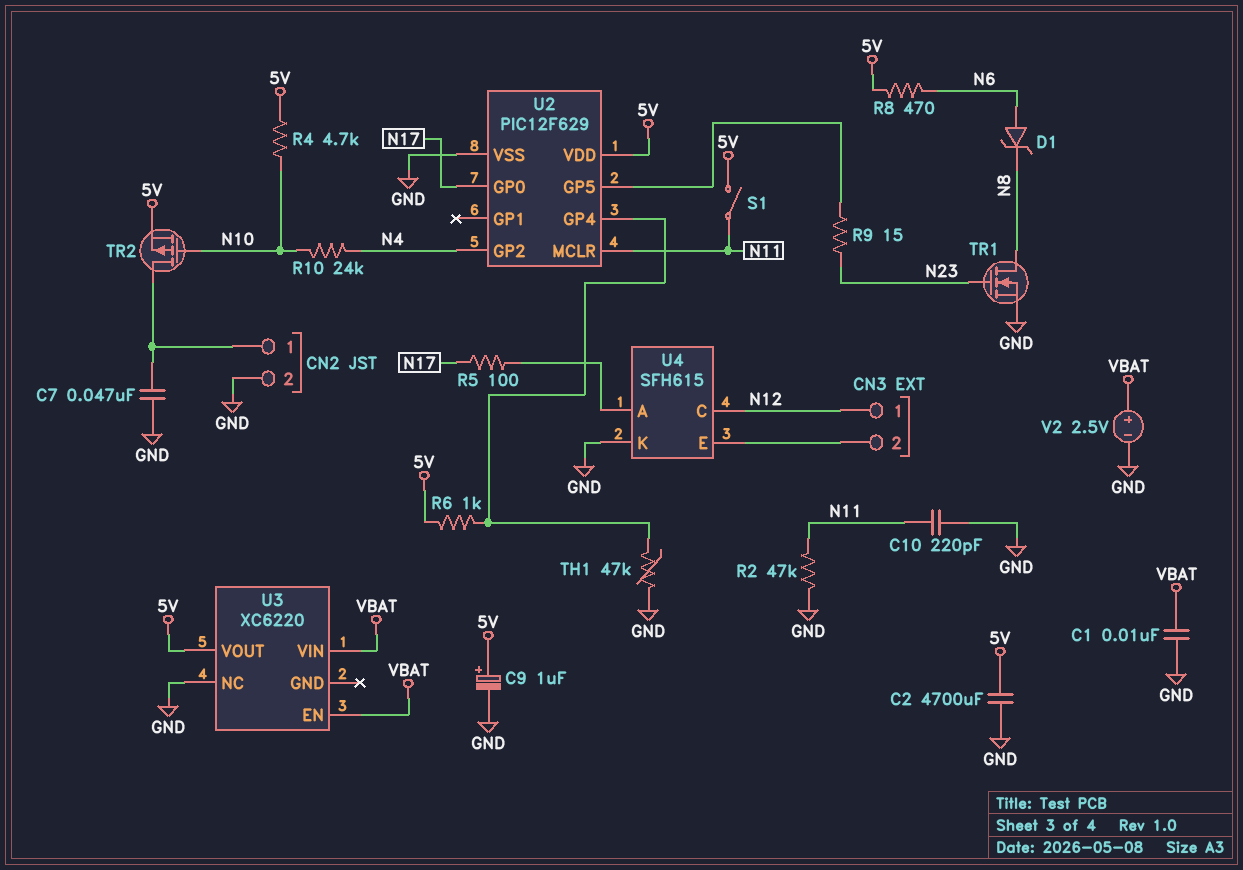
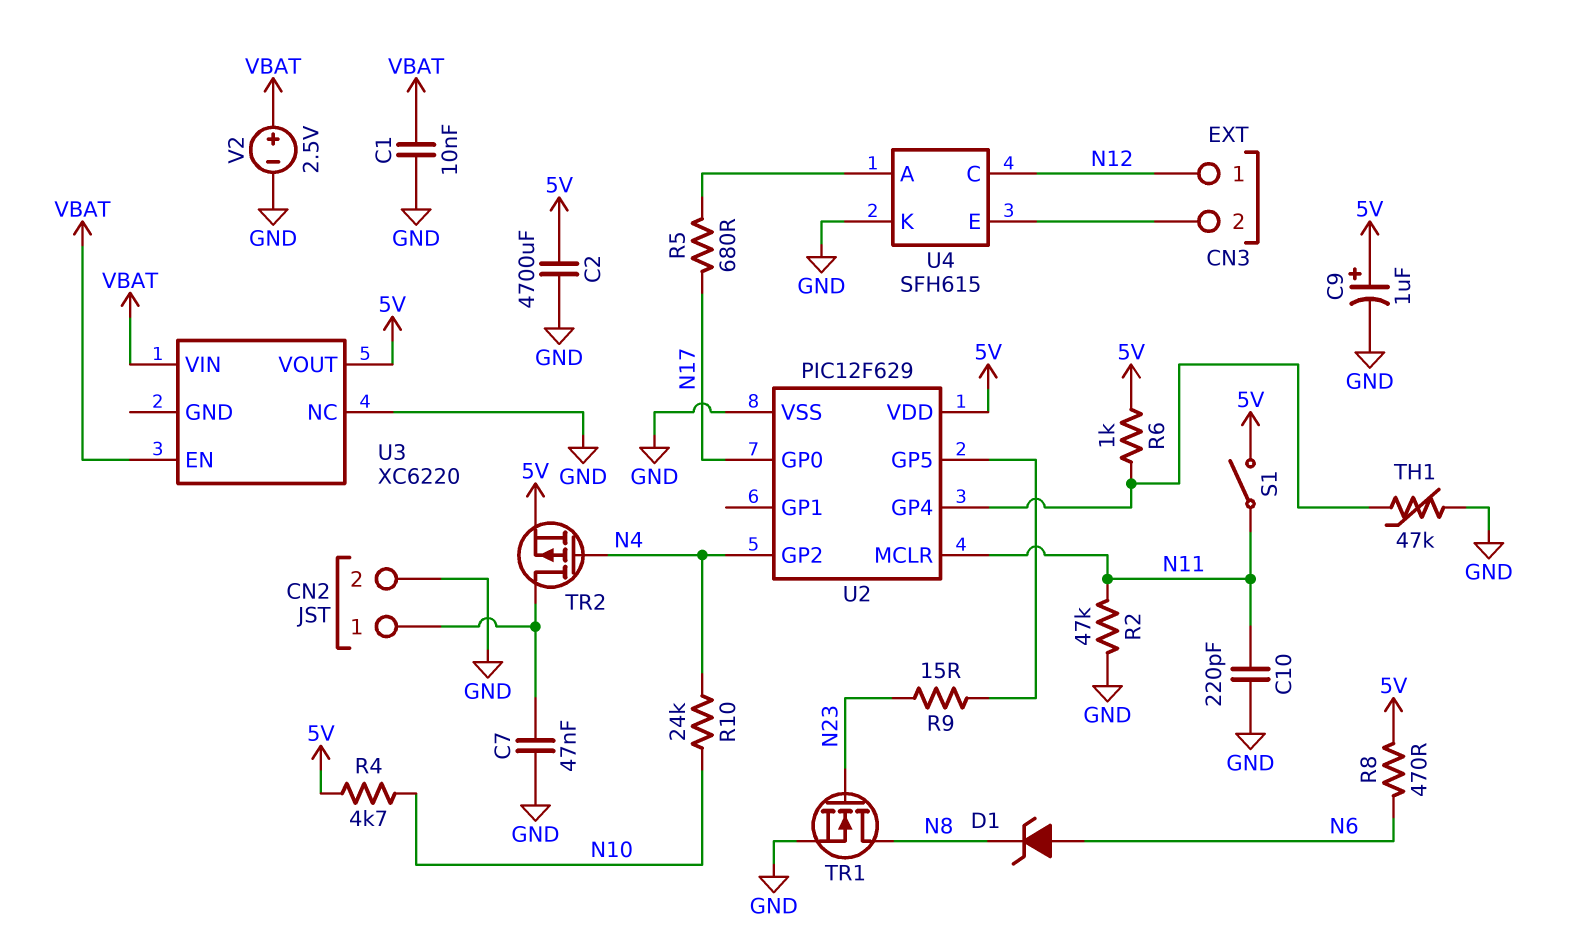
R5: 100 (N17, U4/A) -> 680 (N17, U4/A)
TR2: PMOS (G N10, D CN2/1, S 5V) -> PMOS (G N4, D CN2/1, S 5V)

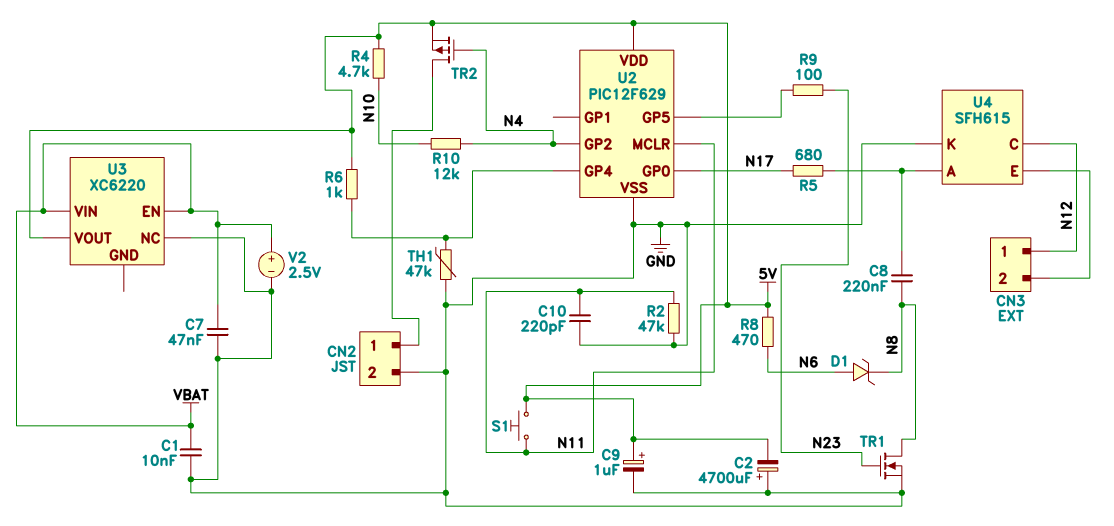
C2: 4700uF (5V, GND) -> 4700uF (plus GND, minus 5V)
C7: 47nF (CN2/1, GND) -> 47nF (GND, VBAT)
C8: none -> 220nF (N8, U4/A)
R9: 15 (N23, U2/GP5) -> 100 (N23, U2/GP5)
R10: 24k (N4, N10) -> 12k (N4, N10)
S1: switch (5V, N11) -> button (5V, N11)

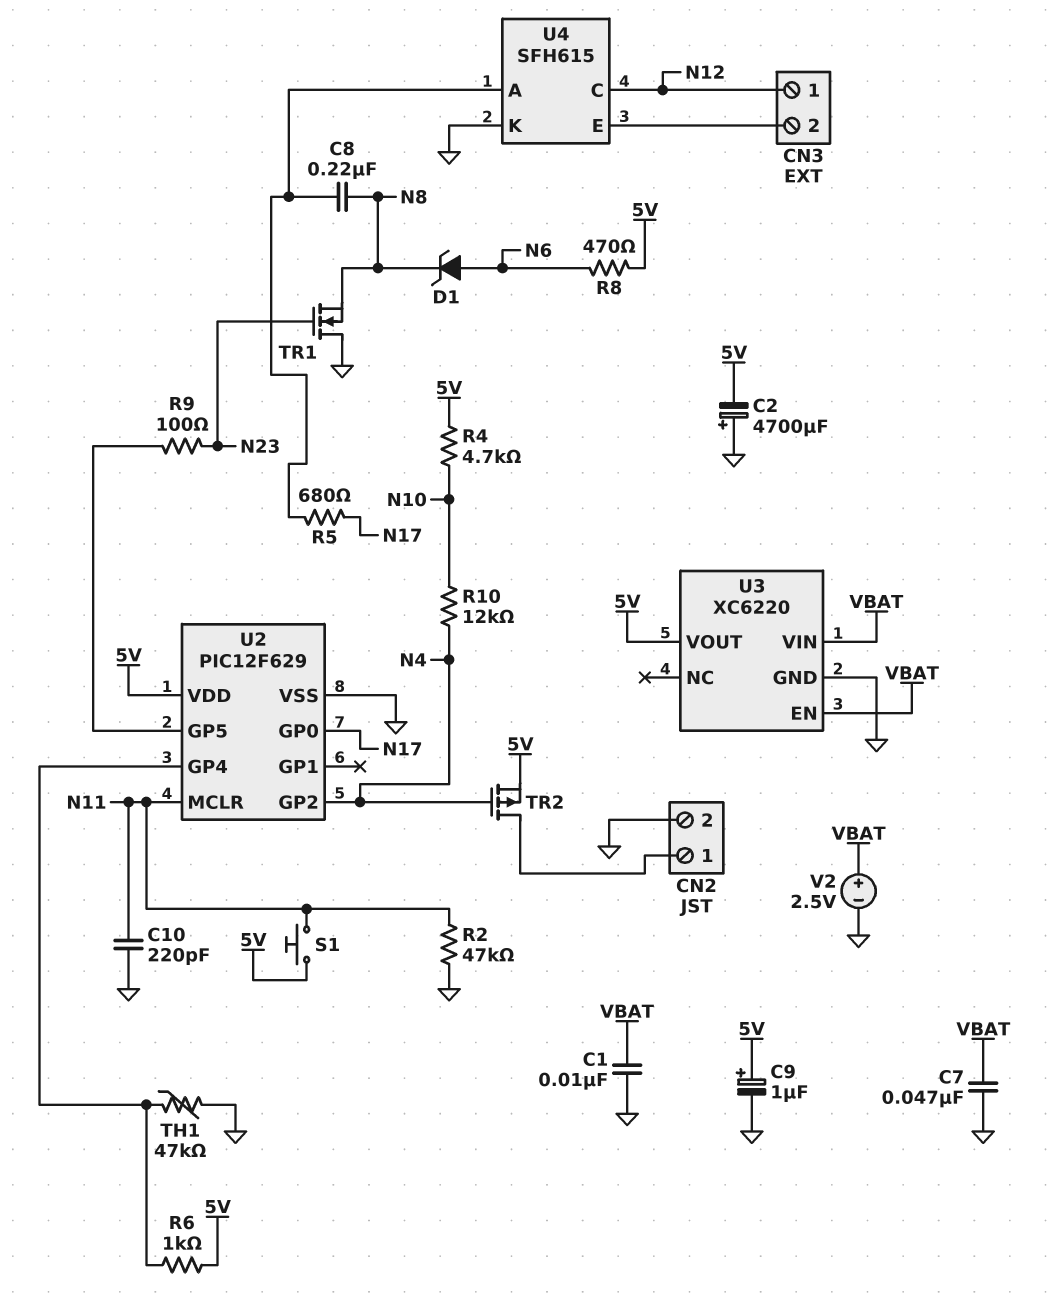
TR1: NMOS (G N23, D N8, S GND) -> NMOS (G N23, D GND, S N8)
U3 pin GND: none -> GND
U3 pin NC: GND -> none

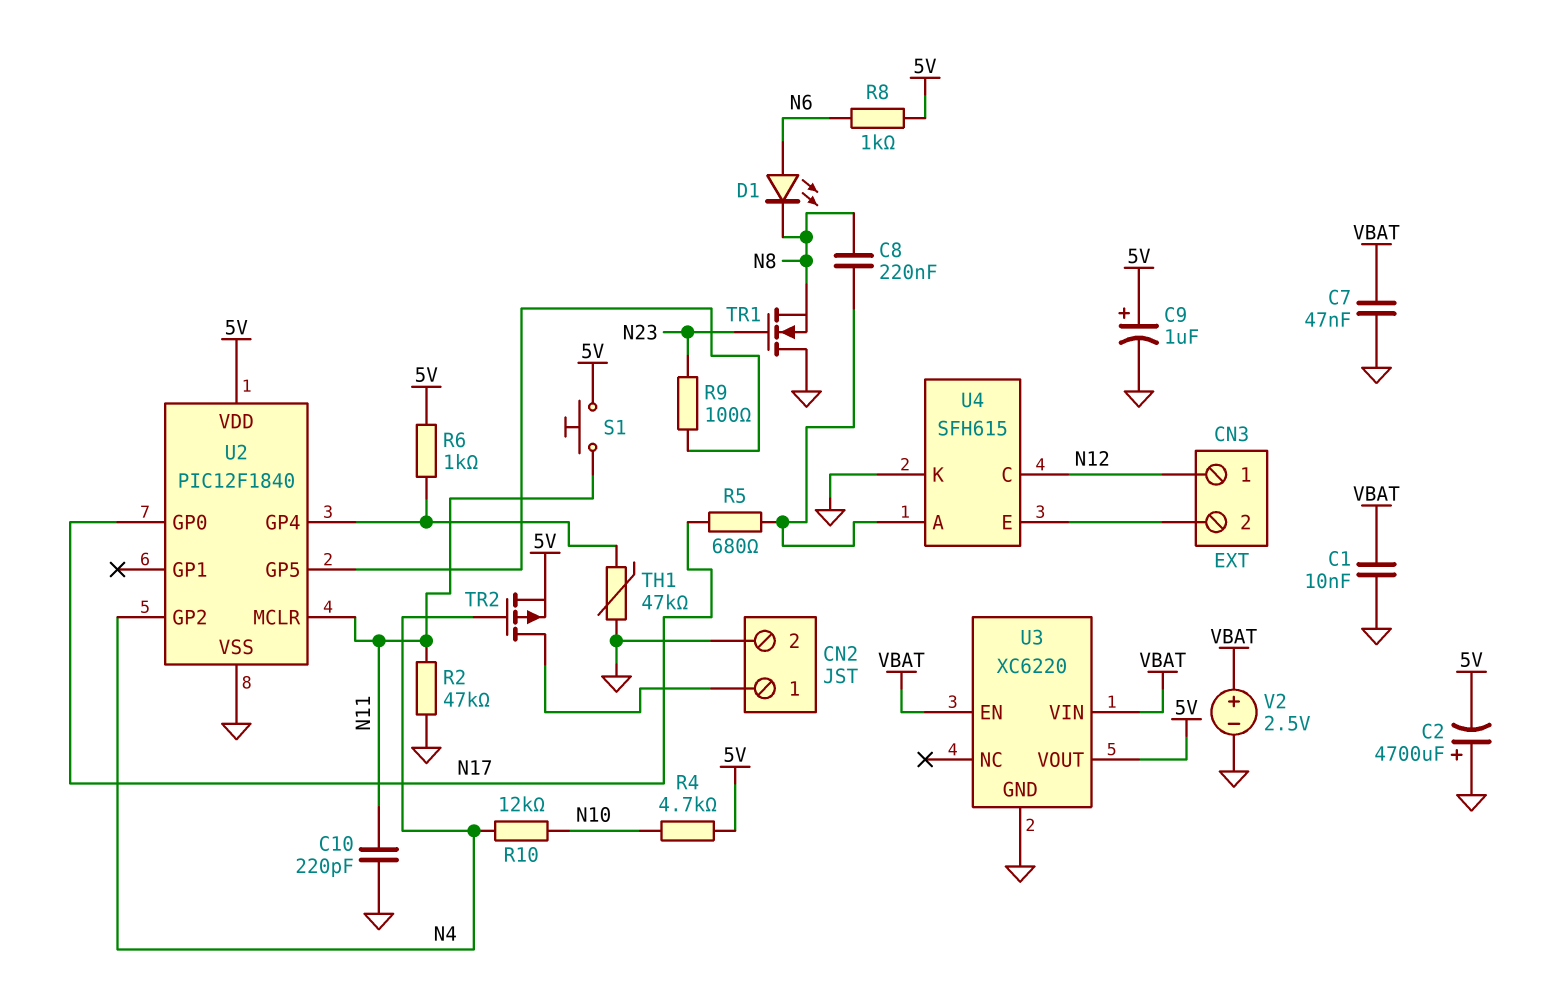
D1: zener (A N6, K N8) -> LED (A N6, K N8)
R8: 470 (5V, N6) -> 1k (5V, N6)
U2: PIC12F629 -> PIC12F1840

